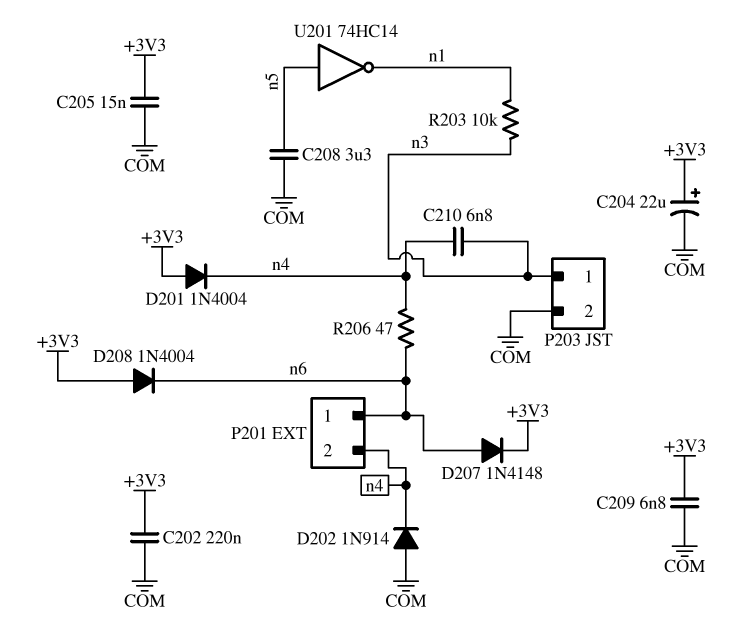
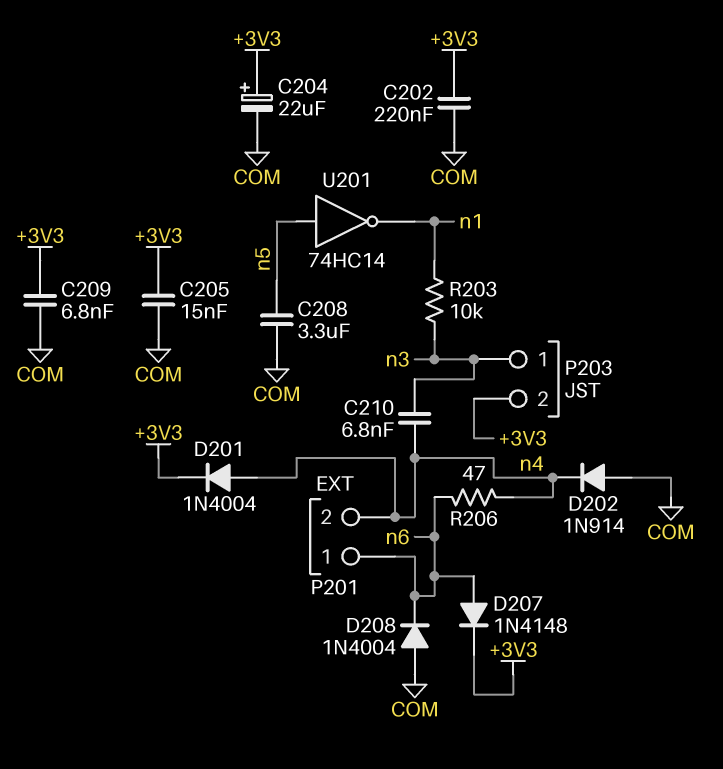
D201: diode 1N4004 (A +3V3, K n4) -> diode 1N4004 (A n4, K +3V3)
D208: diode 1N4004 (A +3V3, K n6) -> diode 1N4004 (A COM, K n6)
P203 pin 2: COM -> +3V3

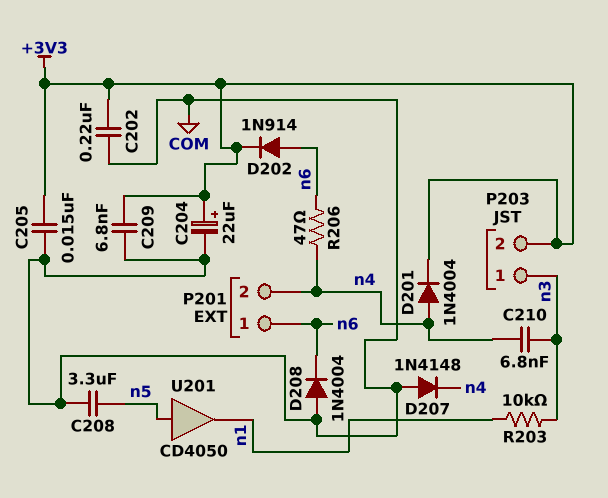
D202: diode 1N914 (A COM, K n4) -> diode 1N914 (A n6, K +3V3)
D207: diode 1N4148 (A n6, K +3V3) -> diode 1N4148 (A COM, K n4)
U201: NOT 74HC14 (in n5, out n1) -> buffer CD4050 (in n5, out n1)

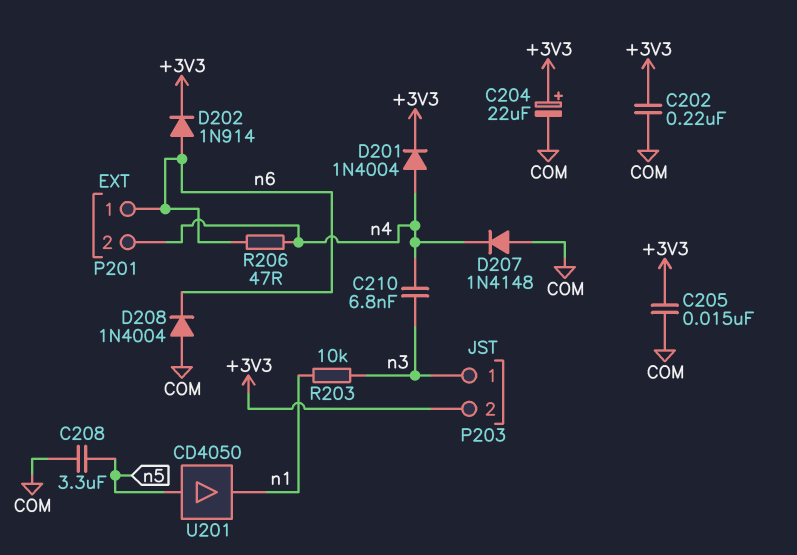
C209: 6.8nF (+3V3, COM) -> none

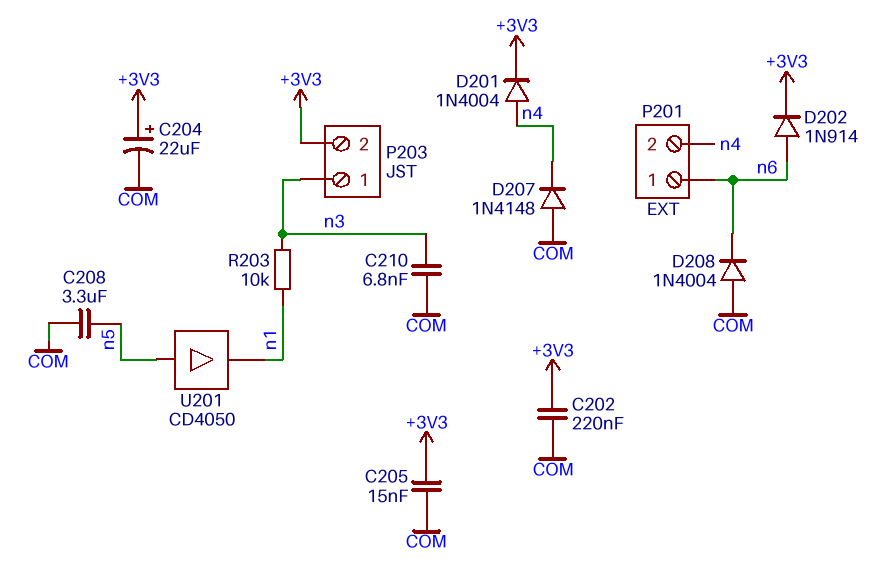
C210: 6.8nF (n3, n4) -> 6.8nF (COM, n3)
R206: 47 (n4, n6) -> none

